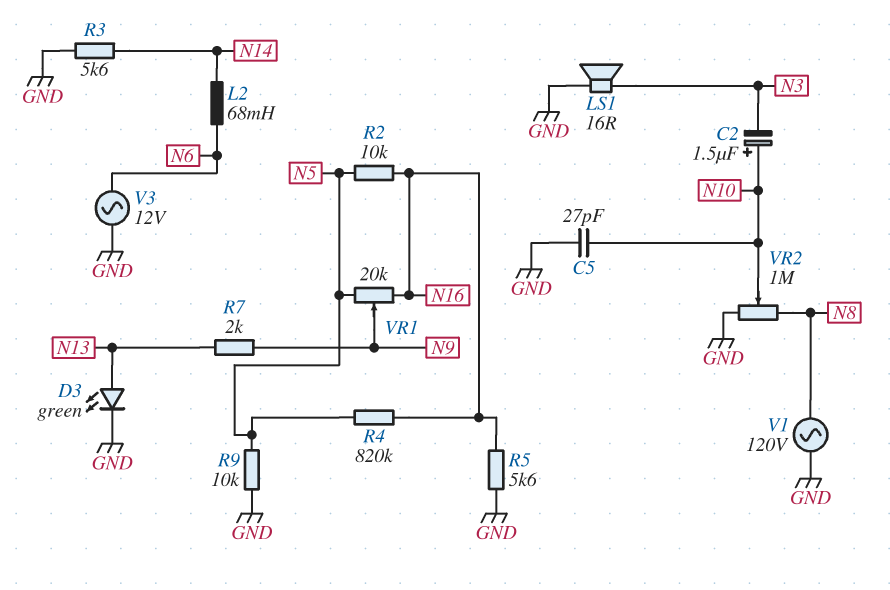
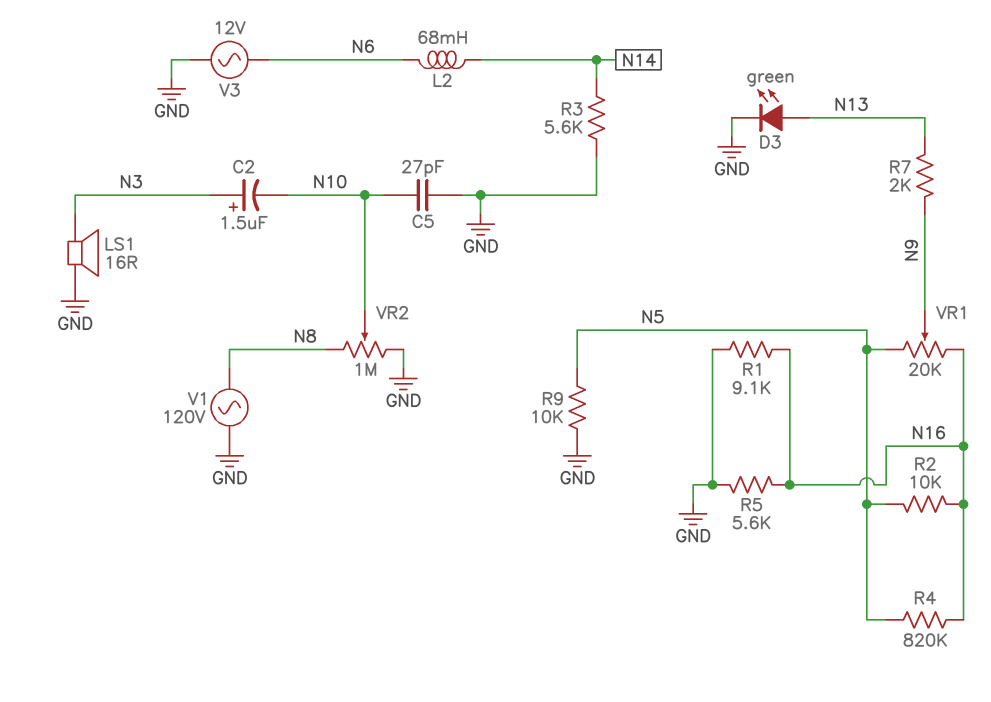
C2: 1.5uF (plus N10, minus N3) -> 1.5uF (plus N3, minus N10)
R1: none -> 9.1k (GND, N16)

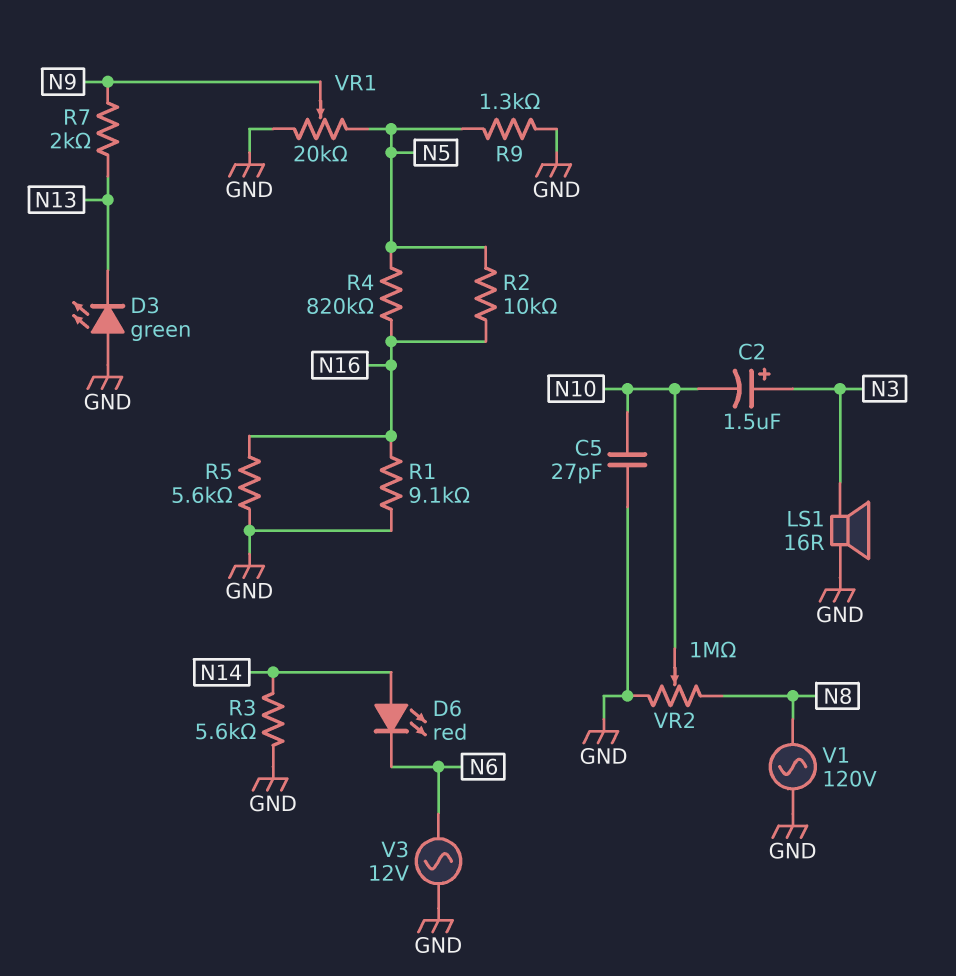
D3: LED green (A N13, K GND) -> LED green (A GND, K N13)
D6: none -> LED red (A N14, K N6)
L2: 68mH (N6, N14) -> none
R9: 10k (GND, N5) -> 1.3k (GND, N5)
VR1: 20k (N5, N16, wiper N9) -> 20k (GND, N5, wiper N9)

